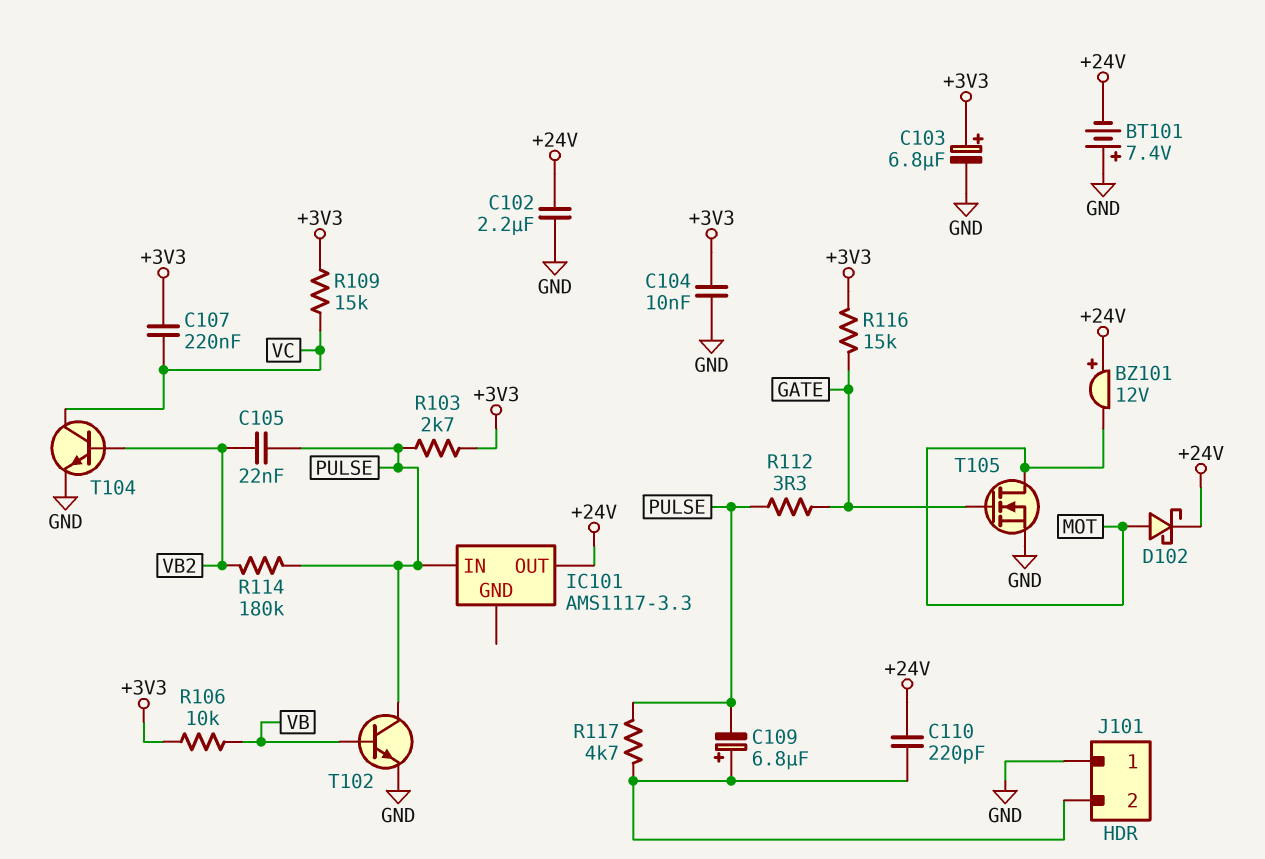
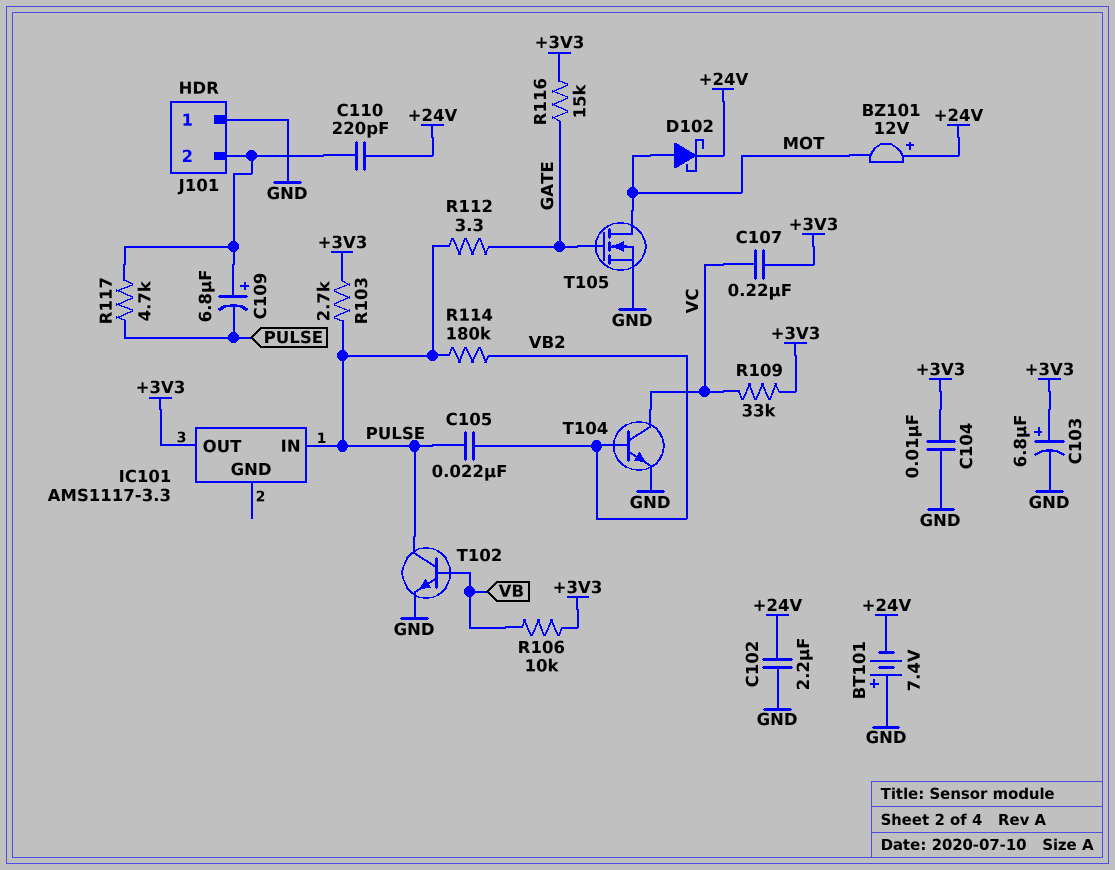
IC101 pin OUT: +24V -> +3V3
R109: 15k (+3V3, VC) -> 33k (+3V3, VC)

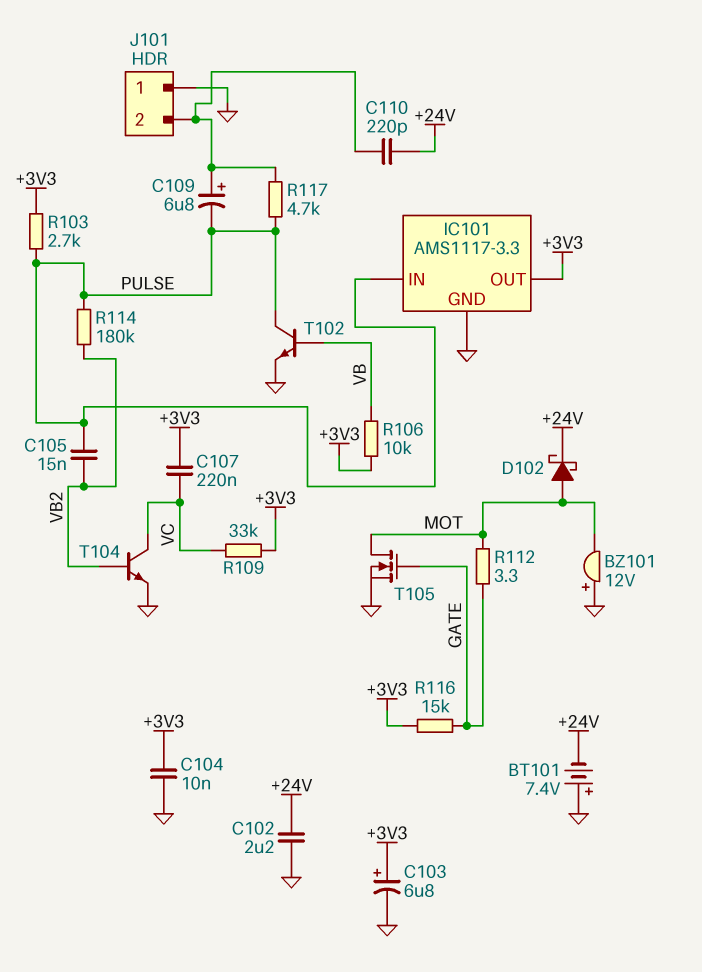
BZ101: buzzer 12V (plus +24V, minus MOT) -> buzzer 12V (plus GND, minus MOT)
C105: 22nF (PULSE, VB2) -> 15nF (PULSE, VB2)
IC101 pin GND: none -> GND
R112: 3.3 (GATE, PULSE) -> 3.3 (GATE, MOT)

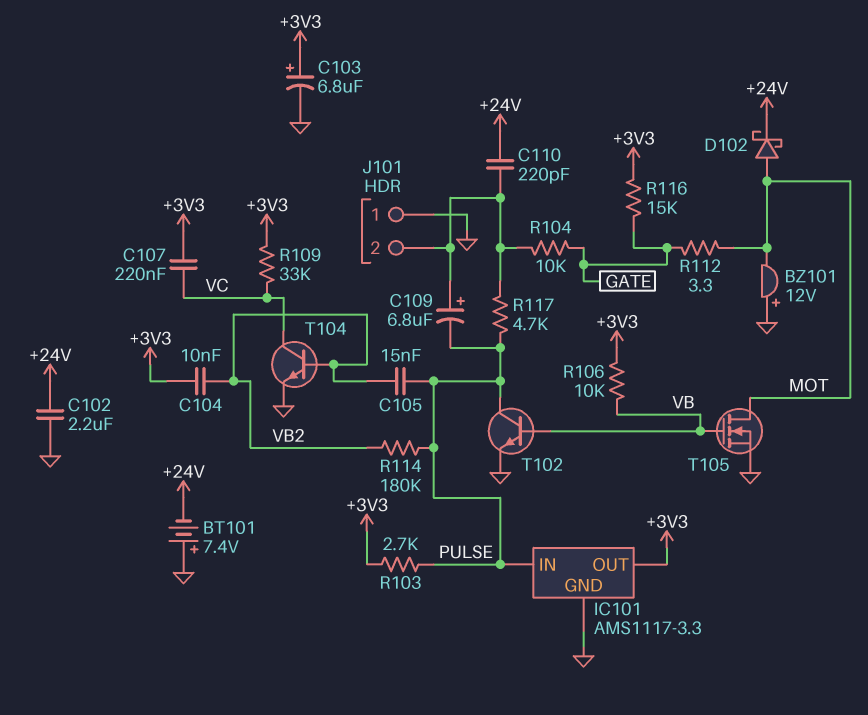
C104: 10nF (+3V3, GND) -> 10nF (+3V3, VB2)
R104: none -> 10k (GATE, J101/2)
T105: NMOS (G GATE, D MOT, S GND) -> NMOS (G VB, D MOT, S GND)

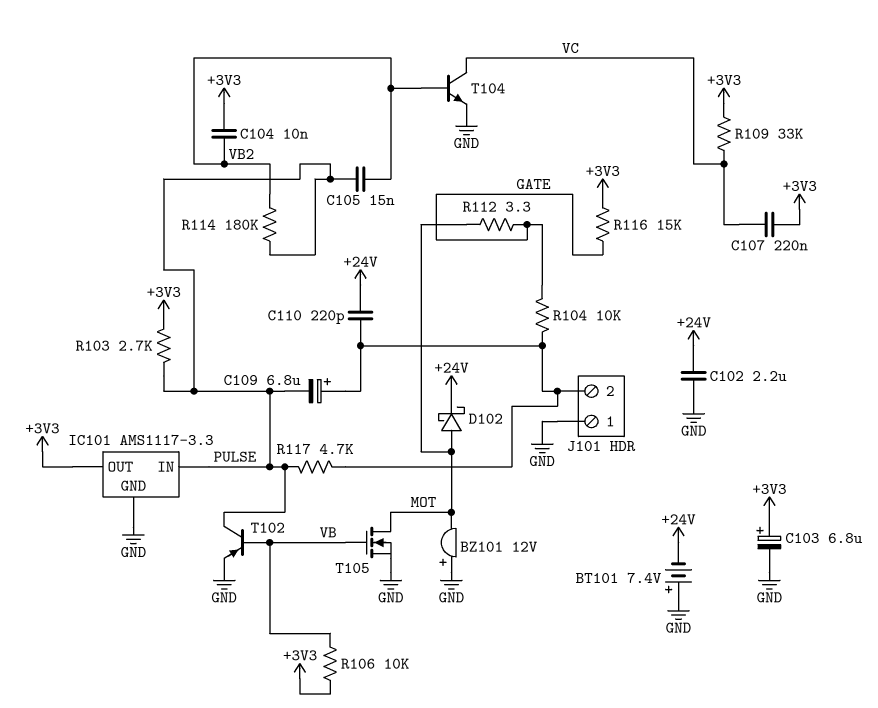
T102: NPN (B VB, C PULSE, E GND) -> PNP (B VB, C PULSE, E GND)

